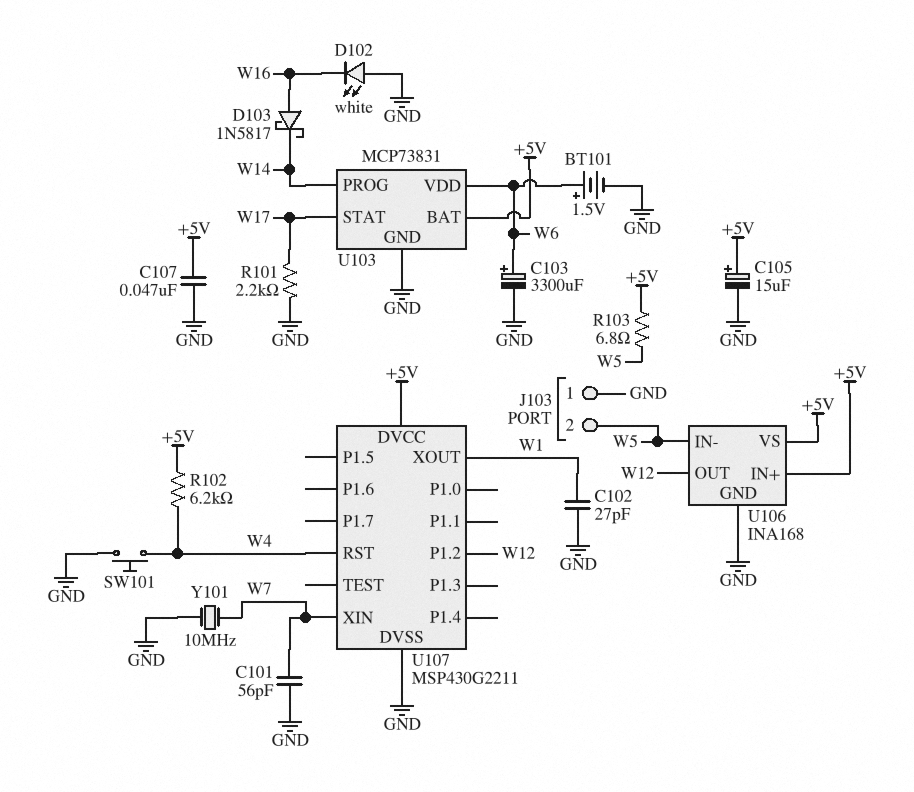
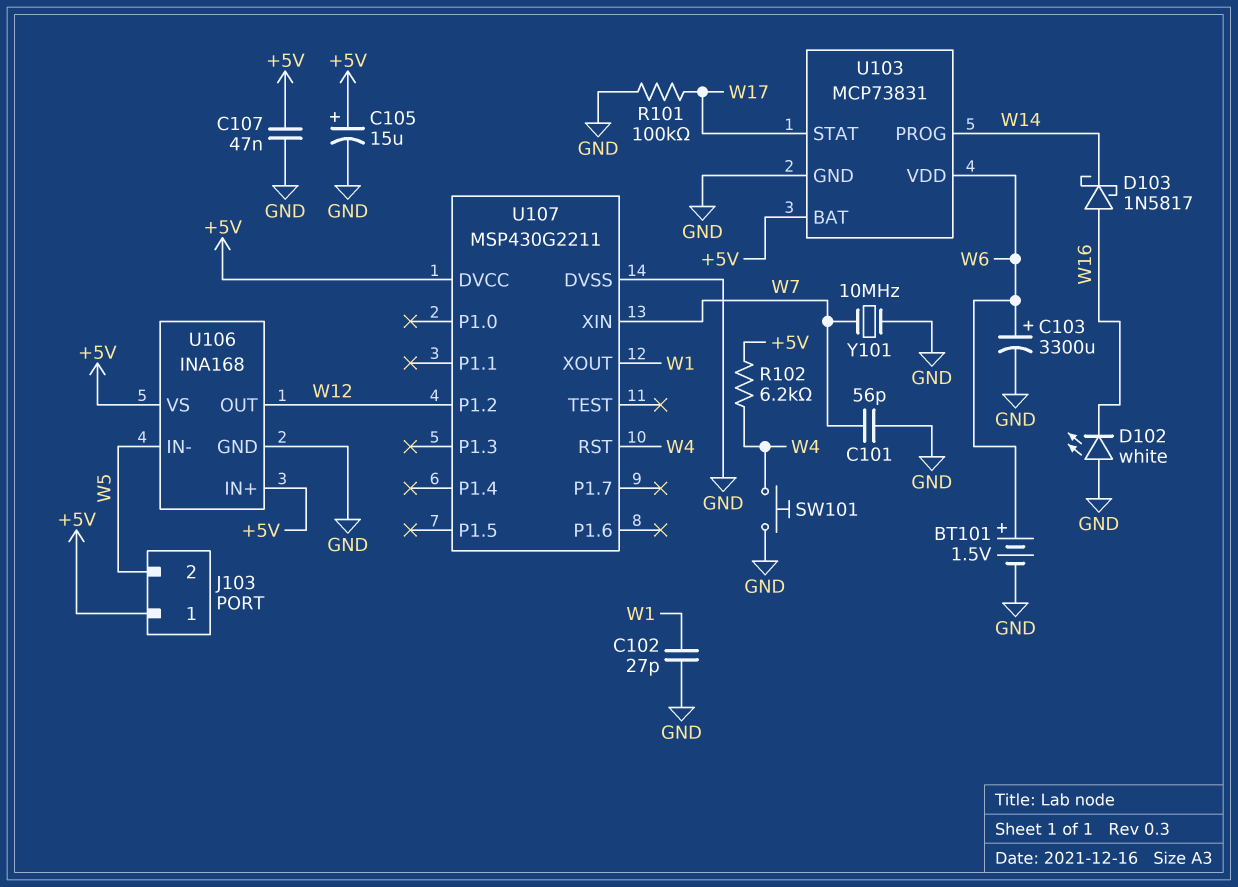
J103 pin 1: GND -> +5V
R101: 2.2k (GND, W17) -> 100k (GND, W17)
R103: 6.8 (+5V, W5) -> none

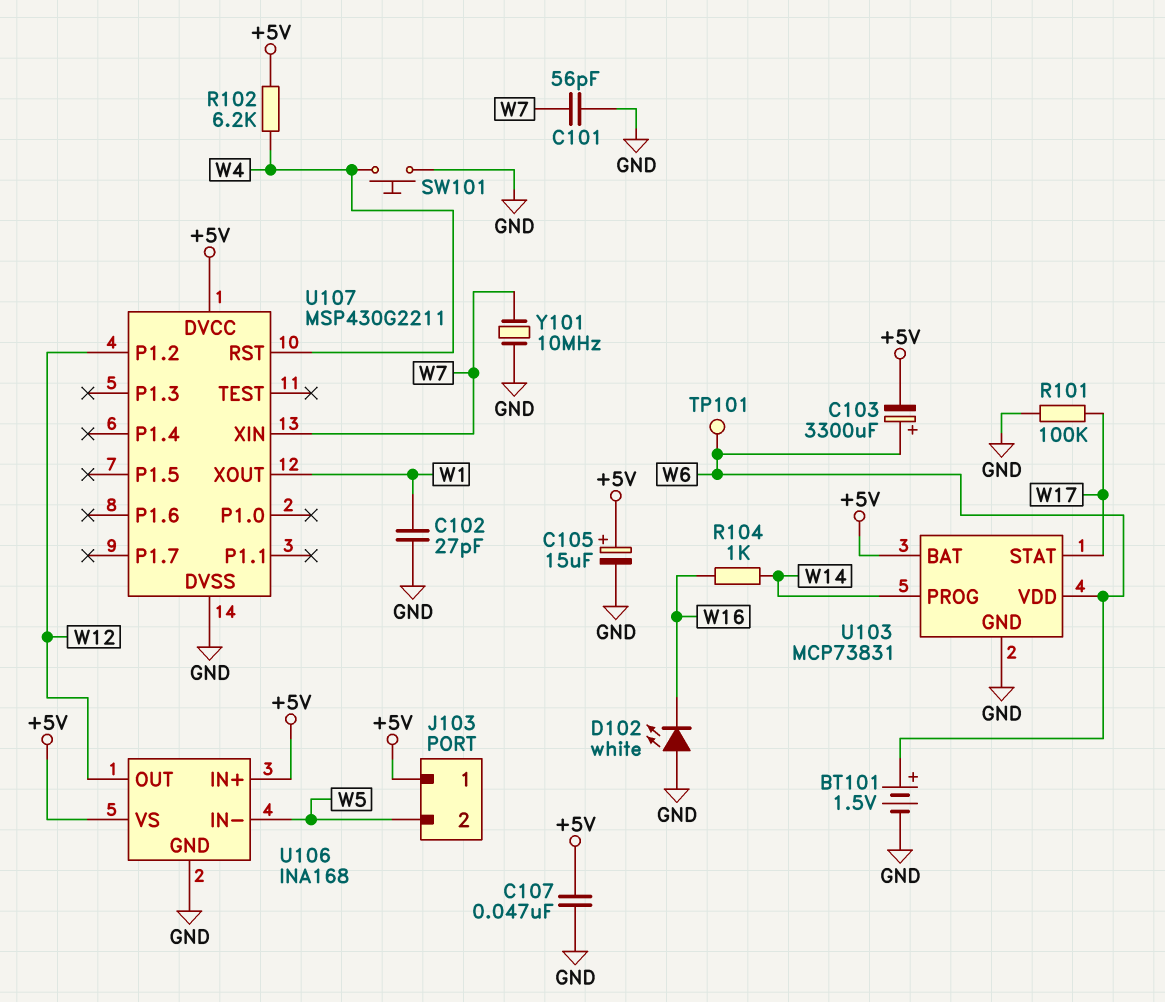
C103: 3300uF (plus W6, minus GND) -> 3300uF (plus W6, minus +5V)
D103: schottky 1N5817 (A W16, K W14) -> none
R104: none -> 1k (W14, W16)
TP101: none -> test point (W6)

